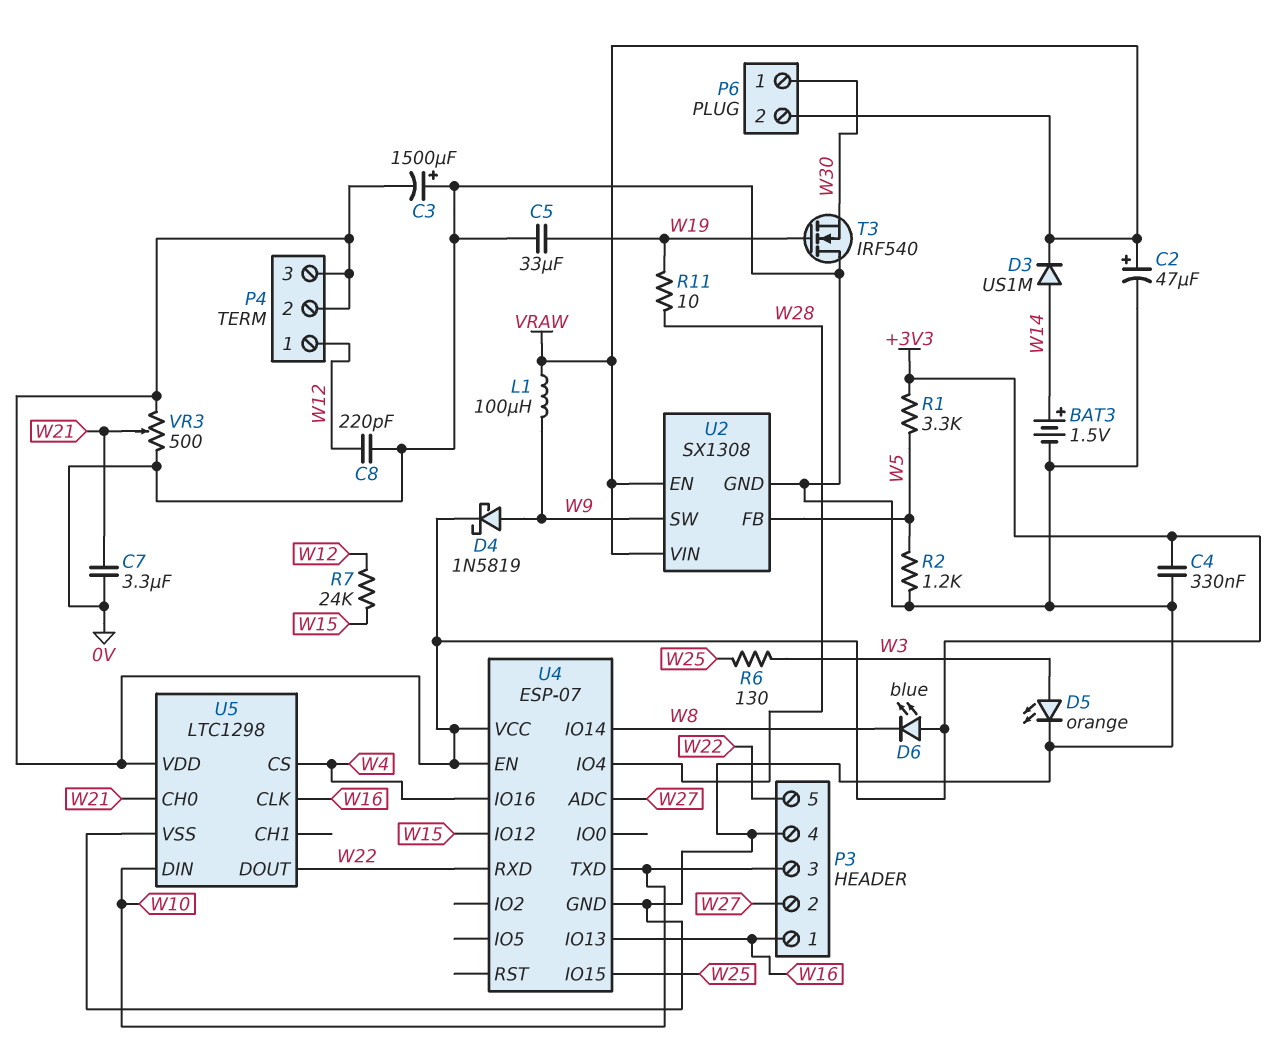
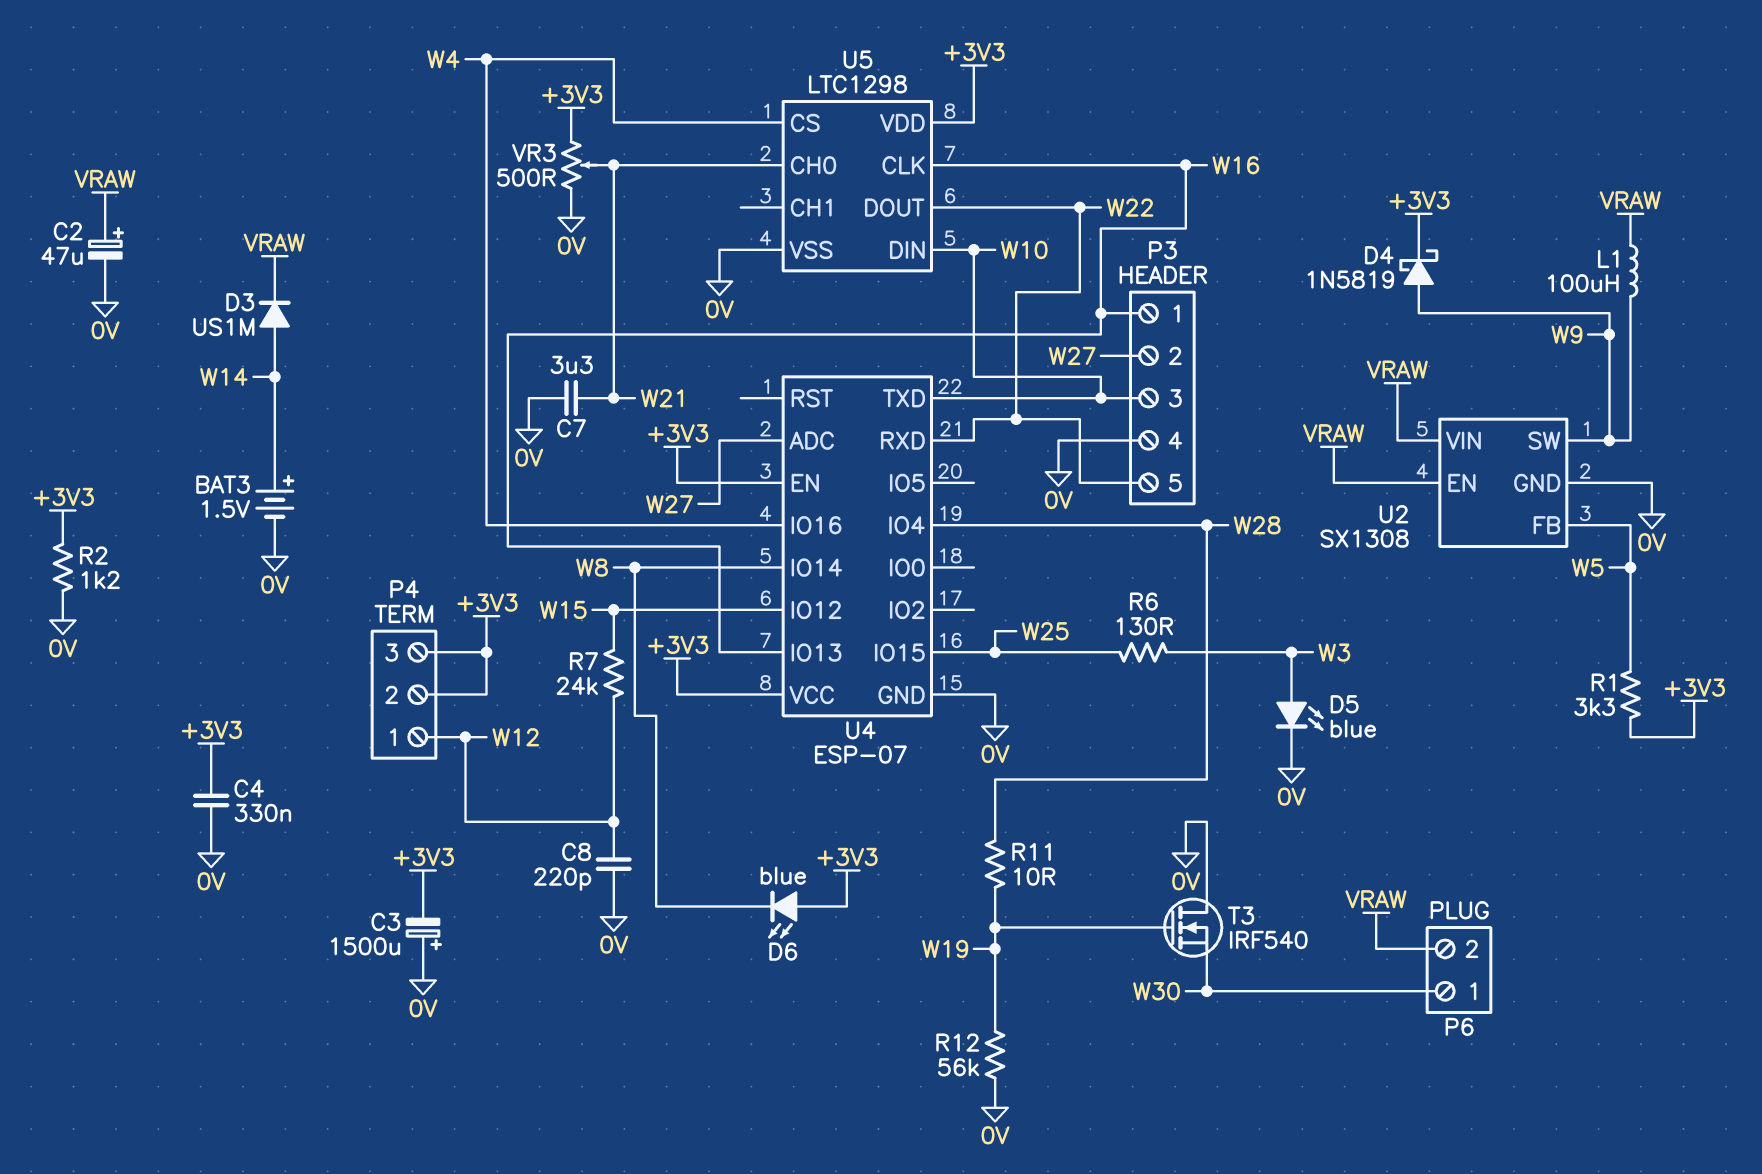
C5: 33uF (0V, W19) -> none
D5: LED orange (A W3, K 0V) -> LED blue (A W3, K 0V)
R2: 1.2k (0V, W5) -> 1.2k (+3V3, 0V)
R12: none -> 56k (0V, W19)

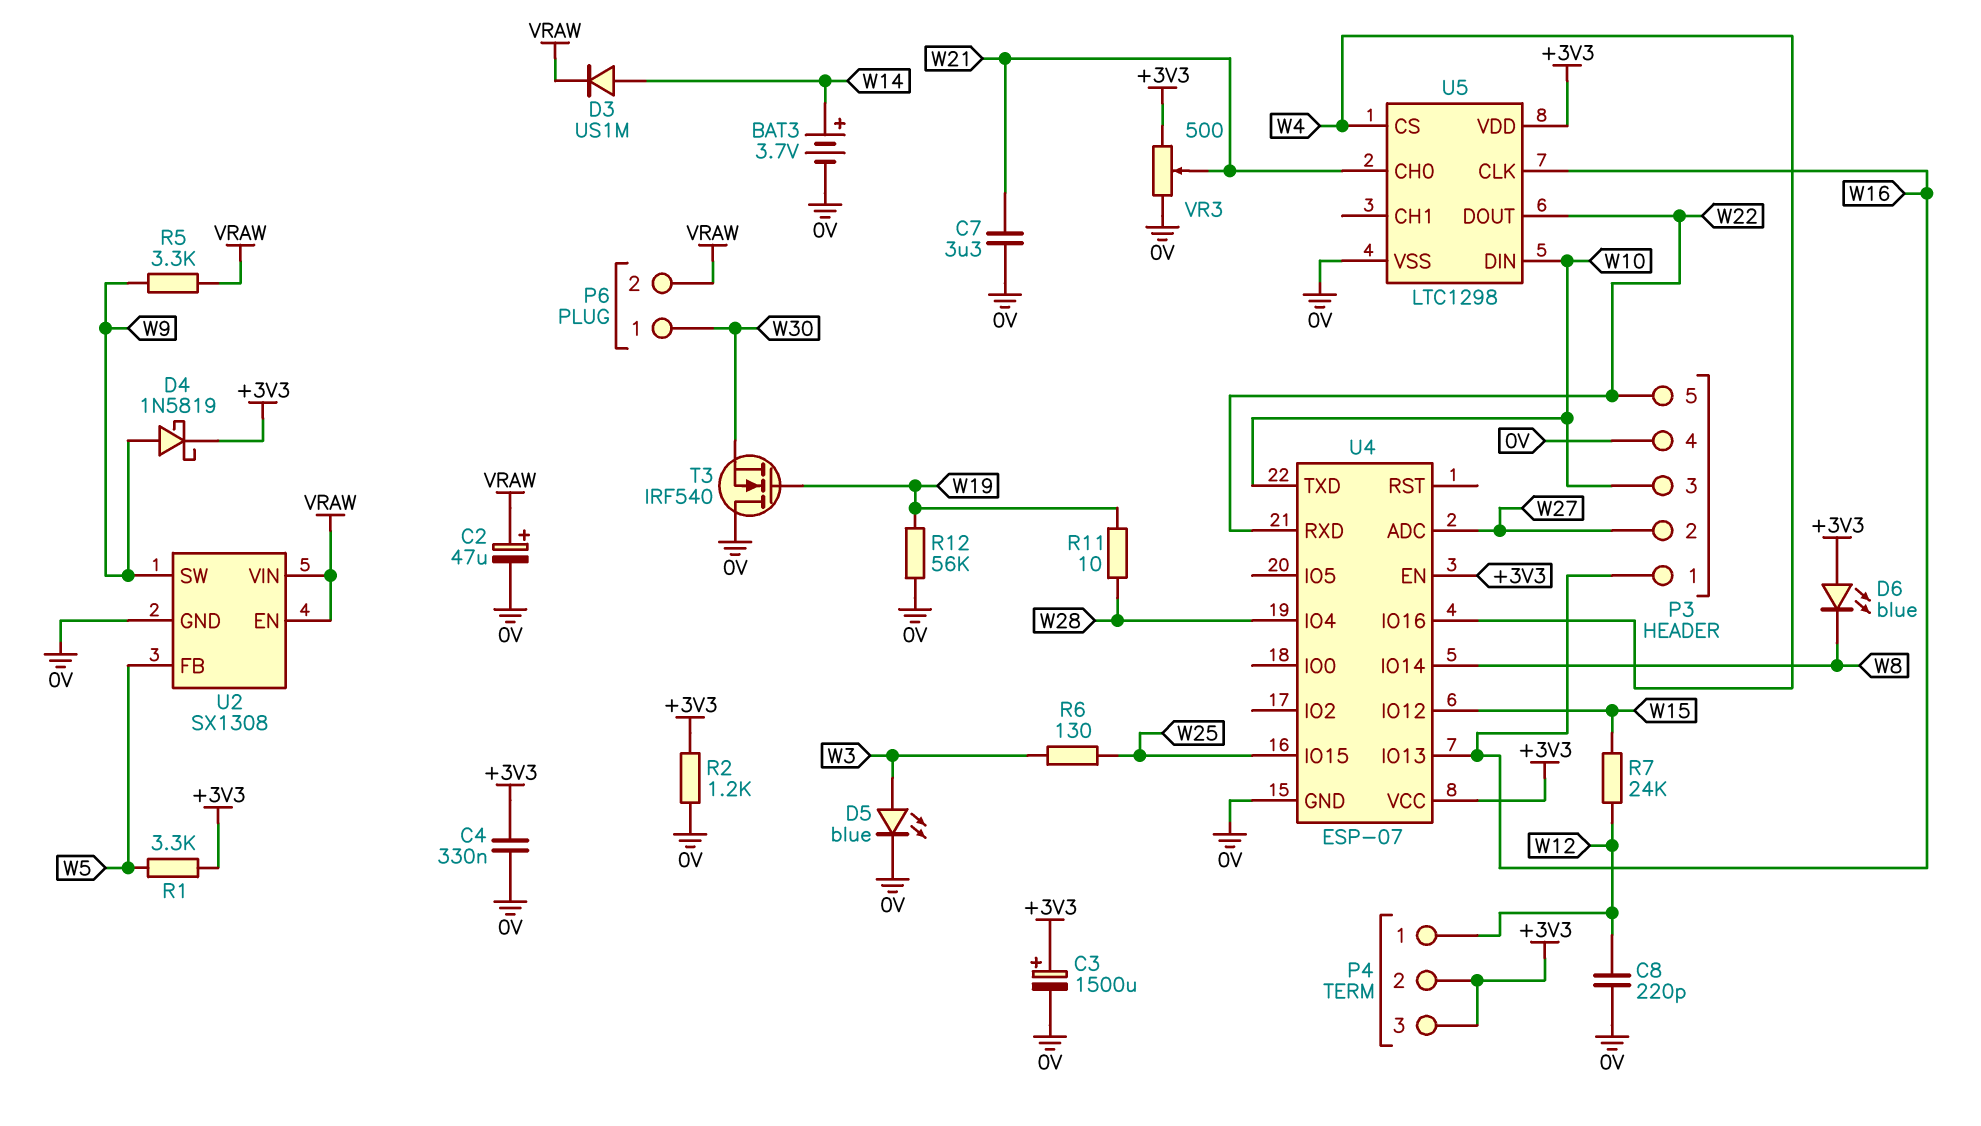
BAT3: 1.5V (plus W14, minus 0V) -> 3.7V (plus W14, minus 0V)
C3: 1500uF (plus 0V, minus +3V3) -> 1500uF (plus +3V3, minus 0V)
L1: 100uH (VRAW, W9) -> none
R5: none -> 3.3k (VRAW, W9)

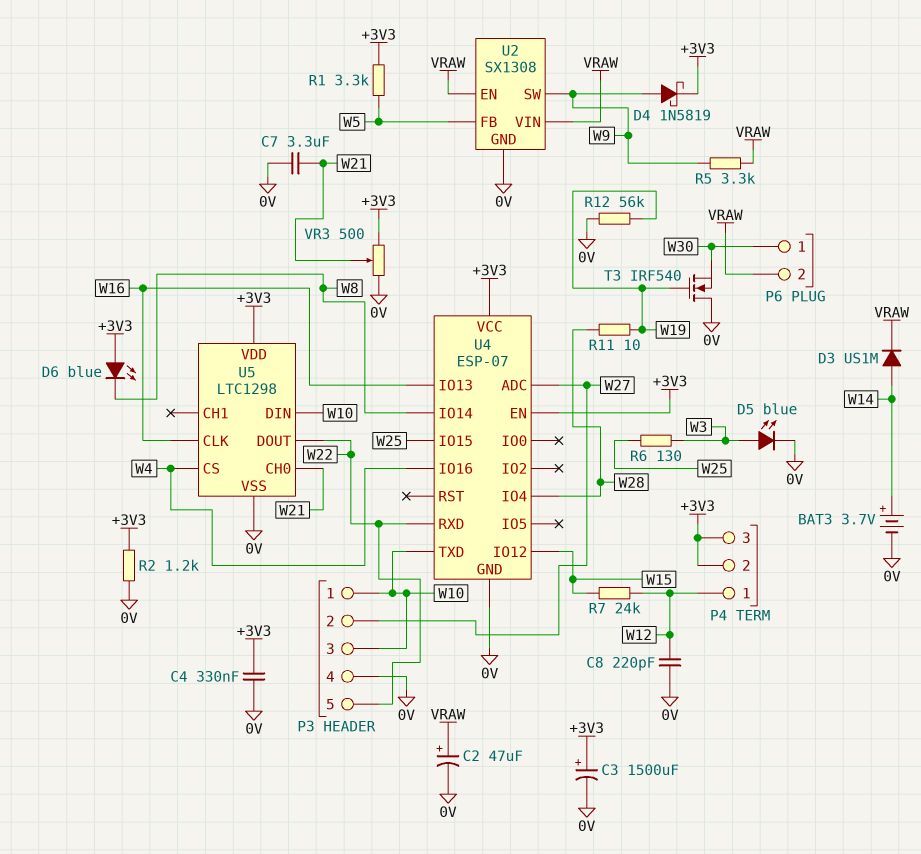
P3 pin 1: W16 -> W10

